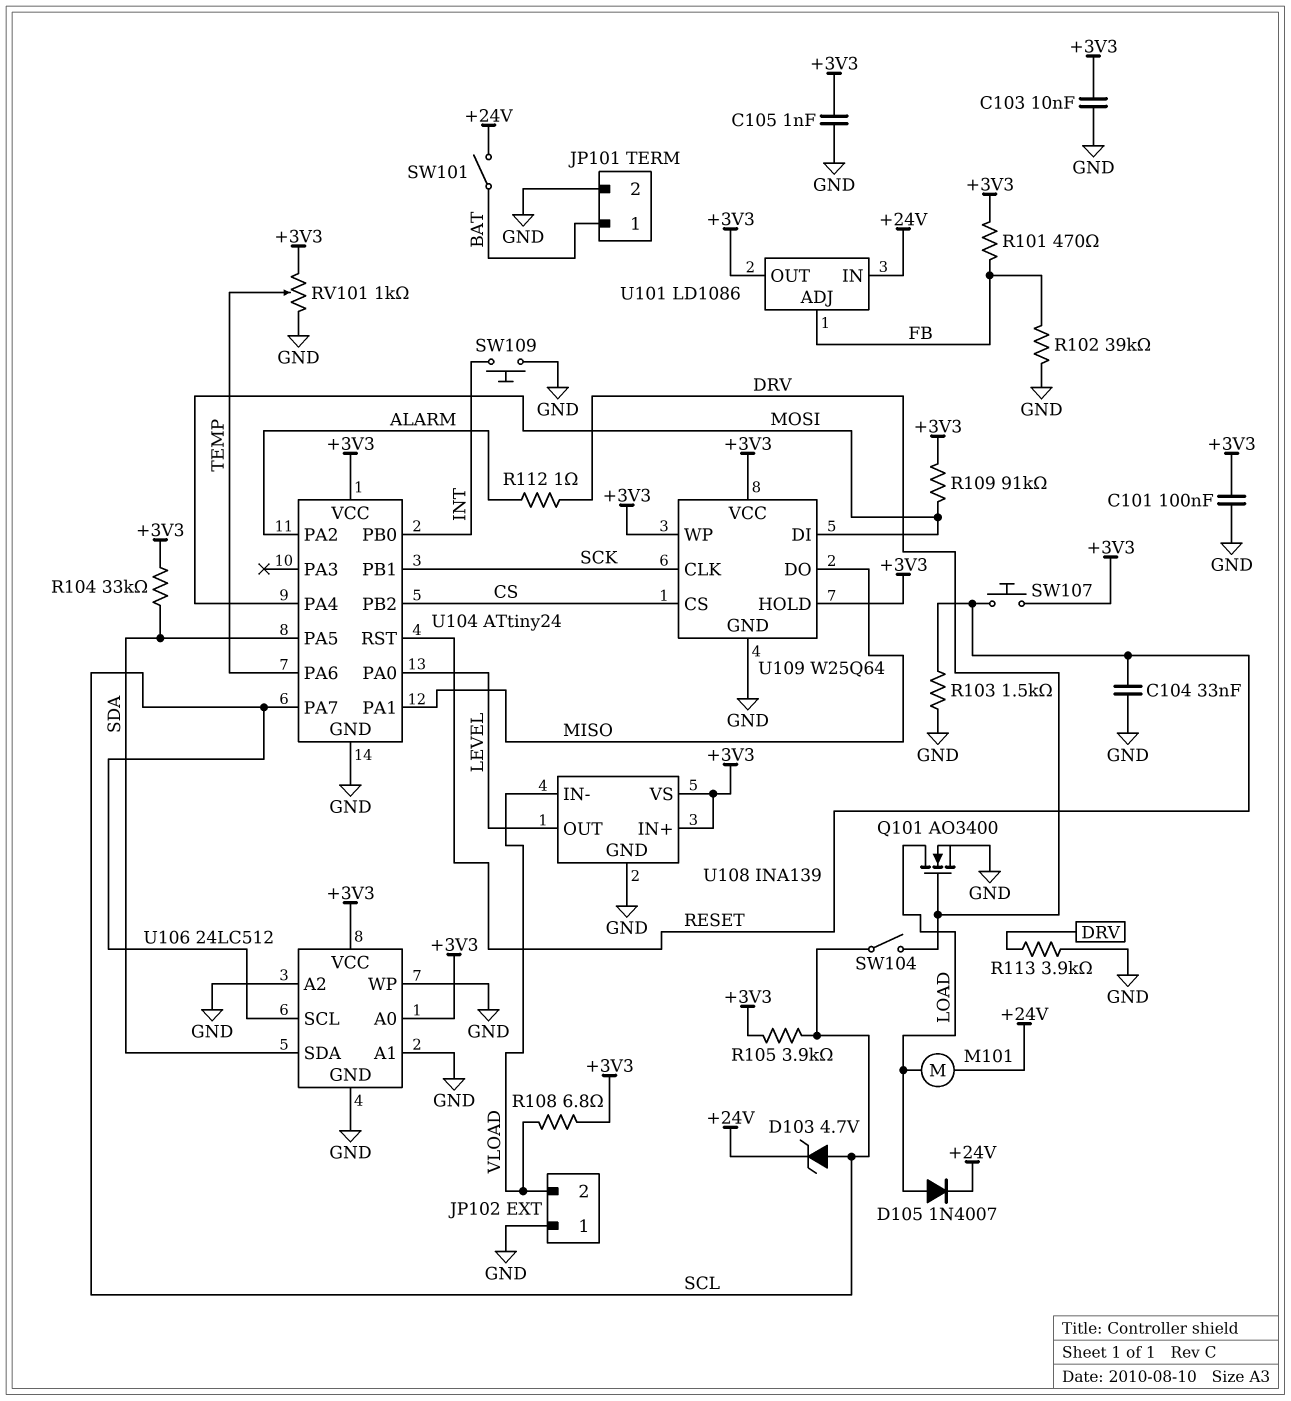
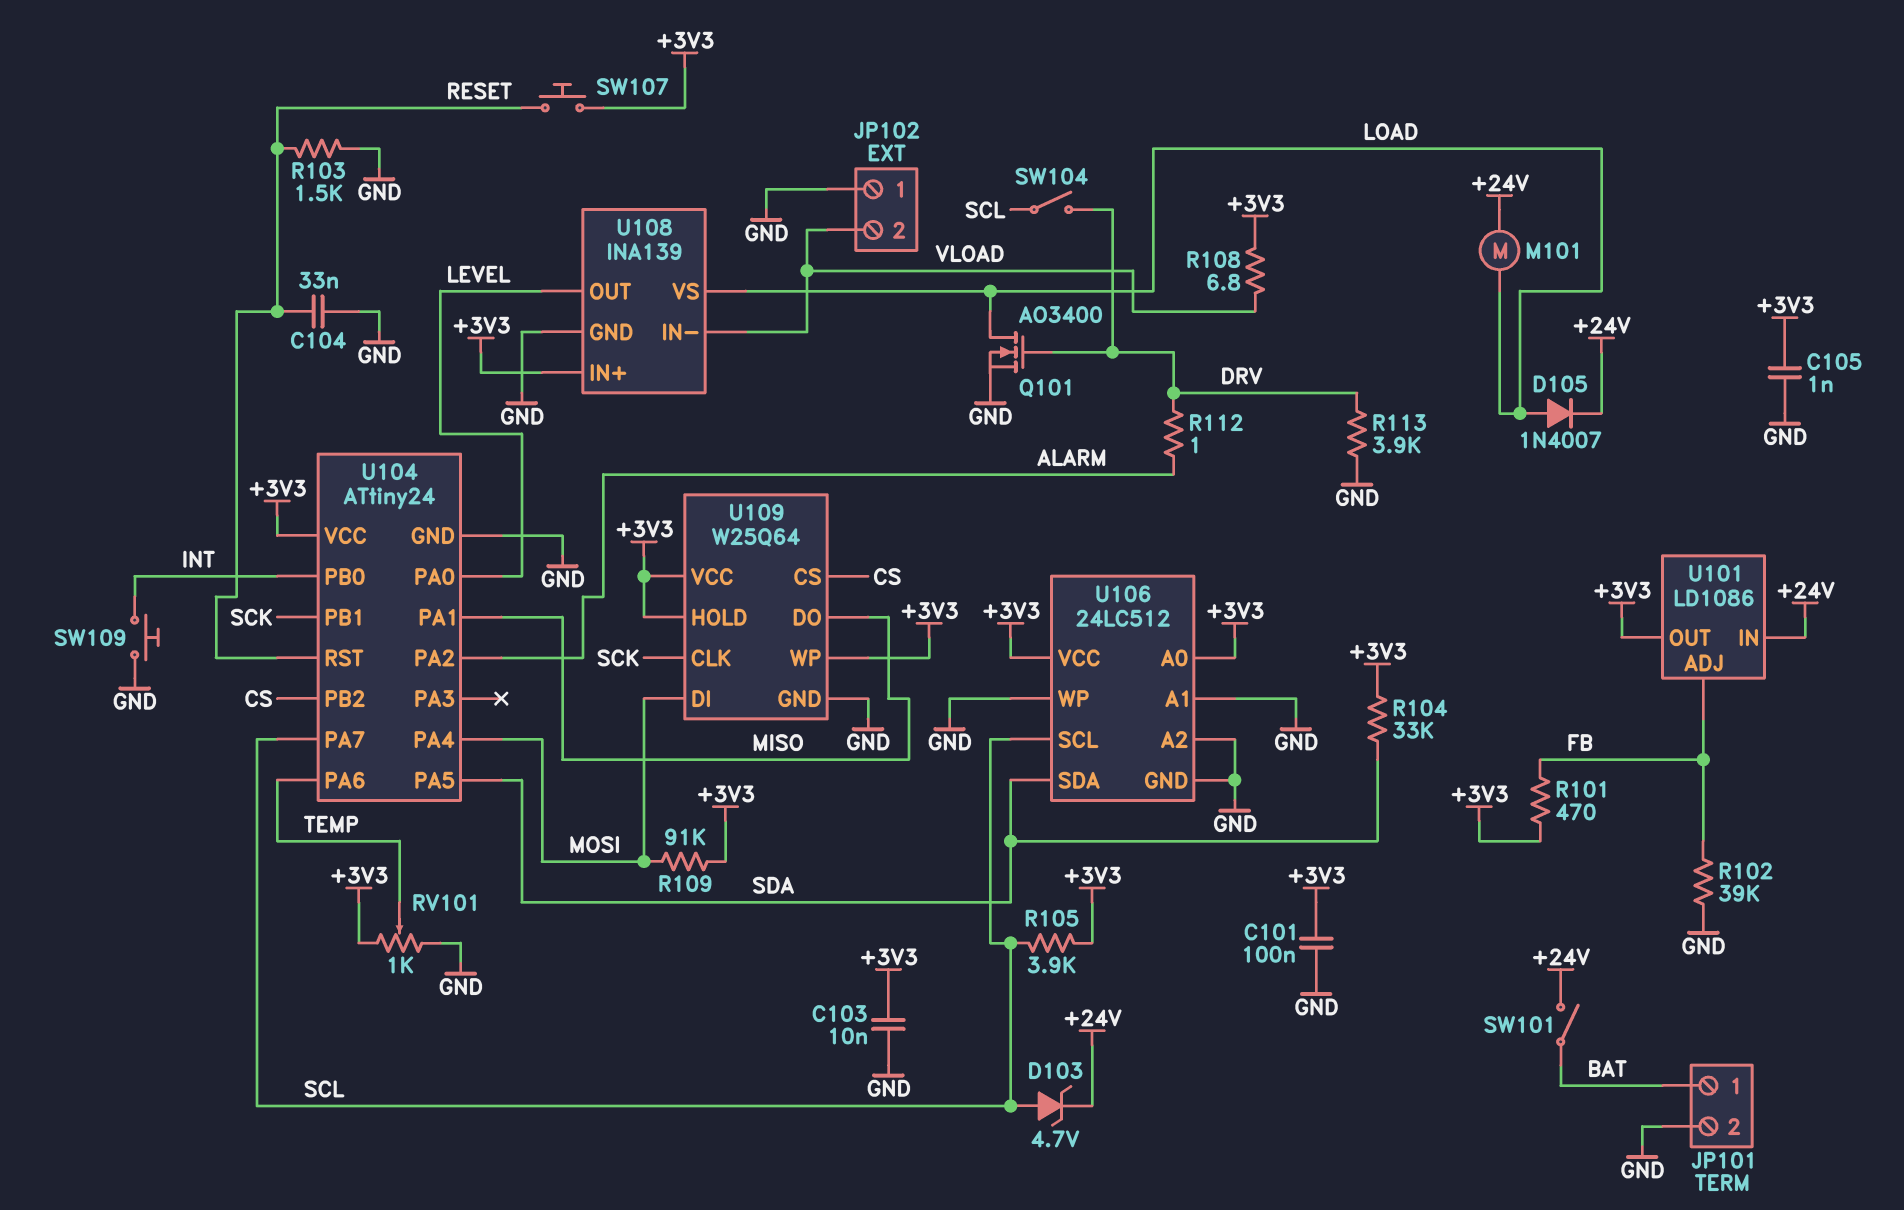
U108 pin VS: +3V3 -> LOAD

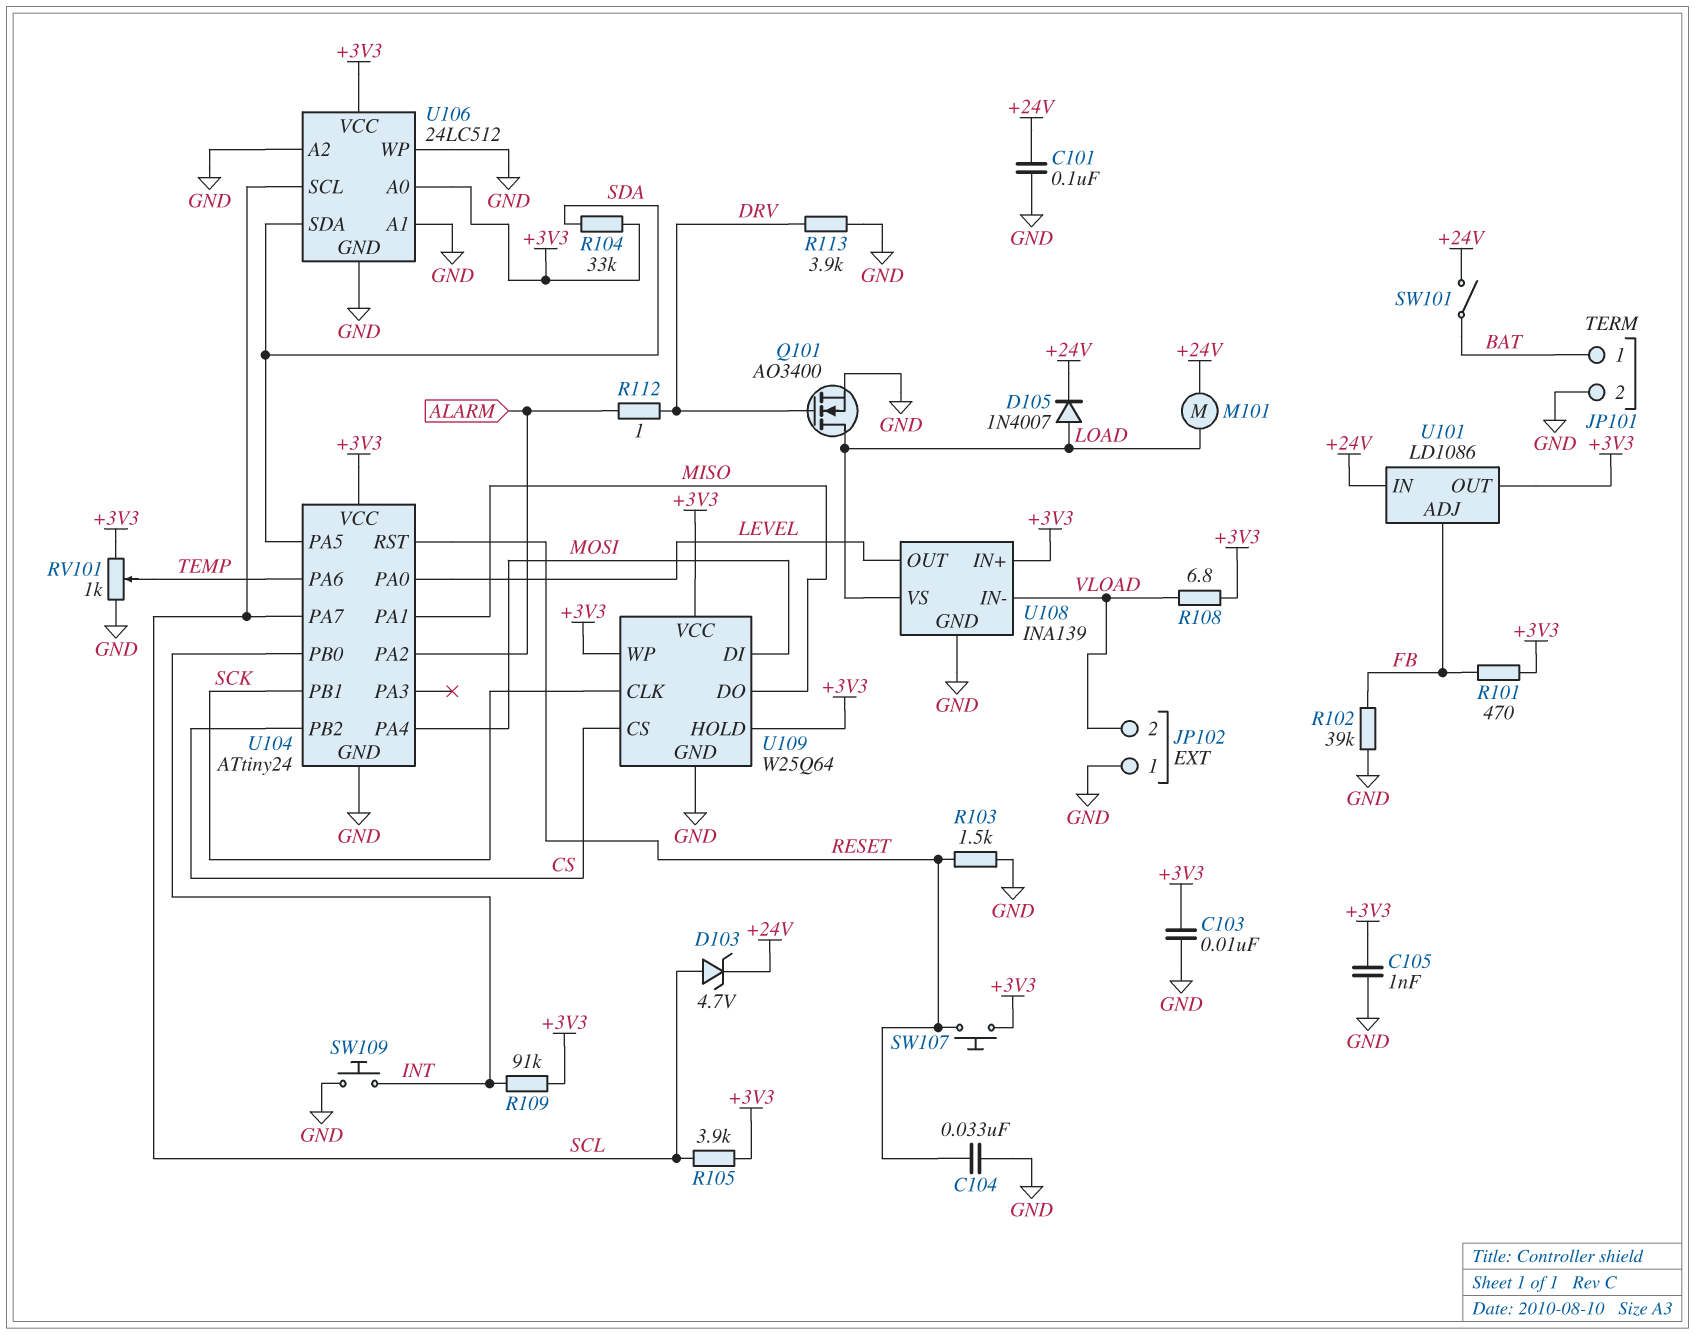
C101: 100nF (+3V3, GND) -> 100nF (+24V, GND)
R109: 91k (+3V3, MOSI) -> 91k (+3V3, INT)
SW104: switch (DRV, SCL) -> none

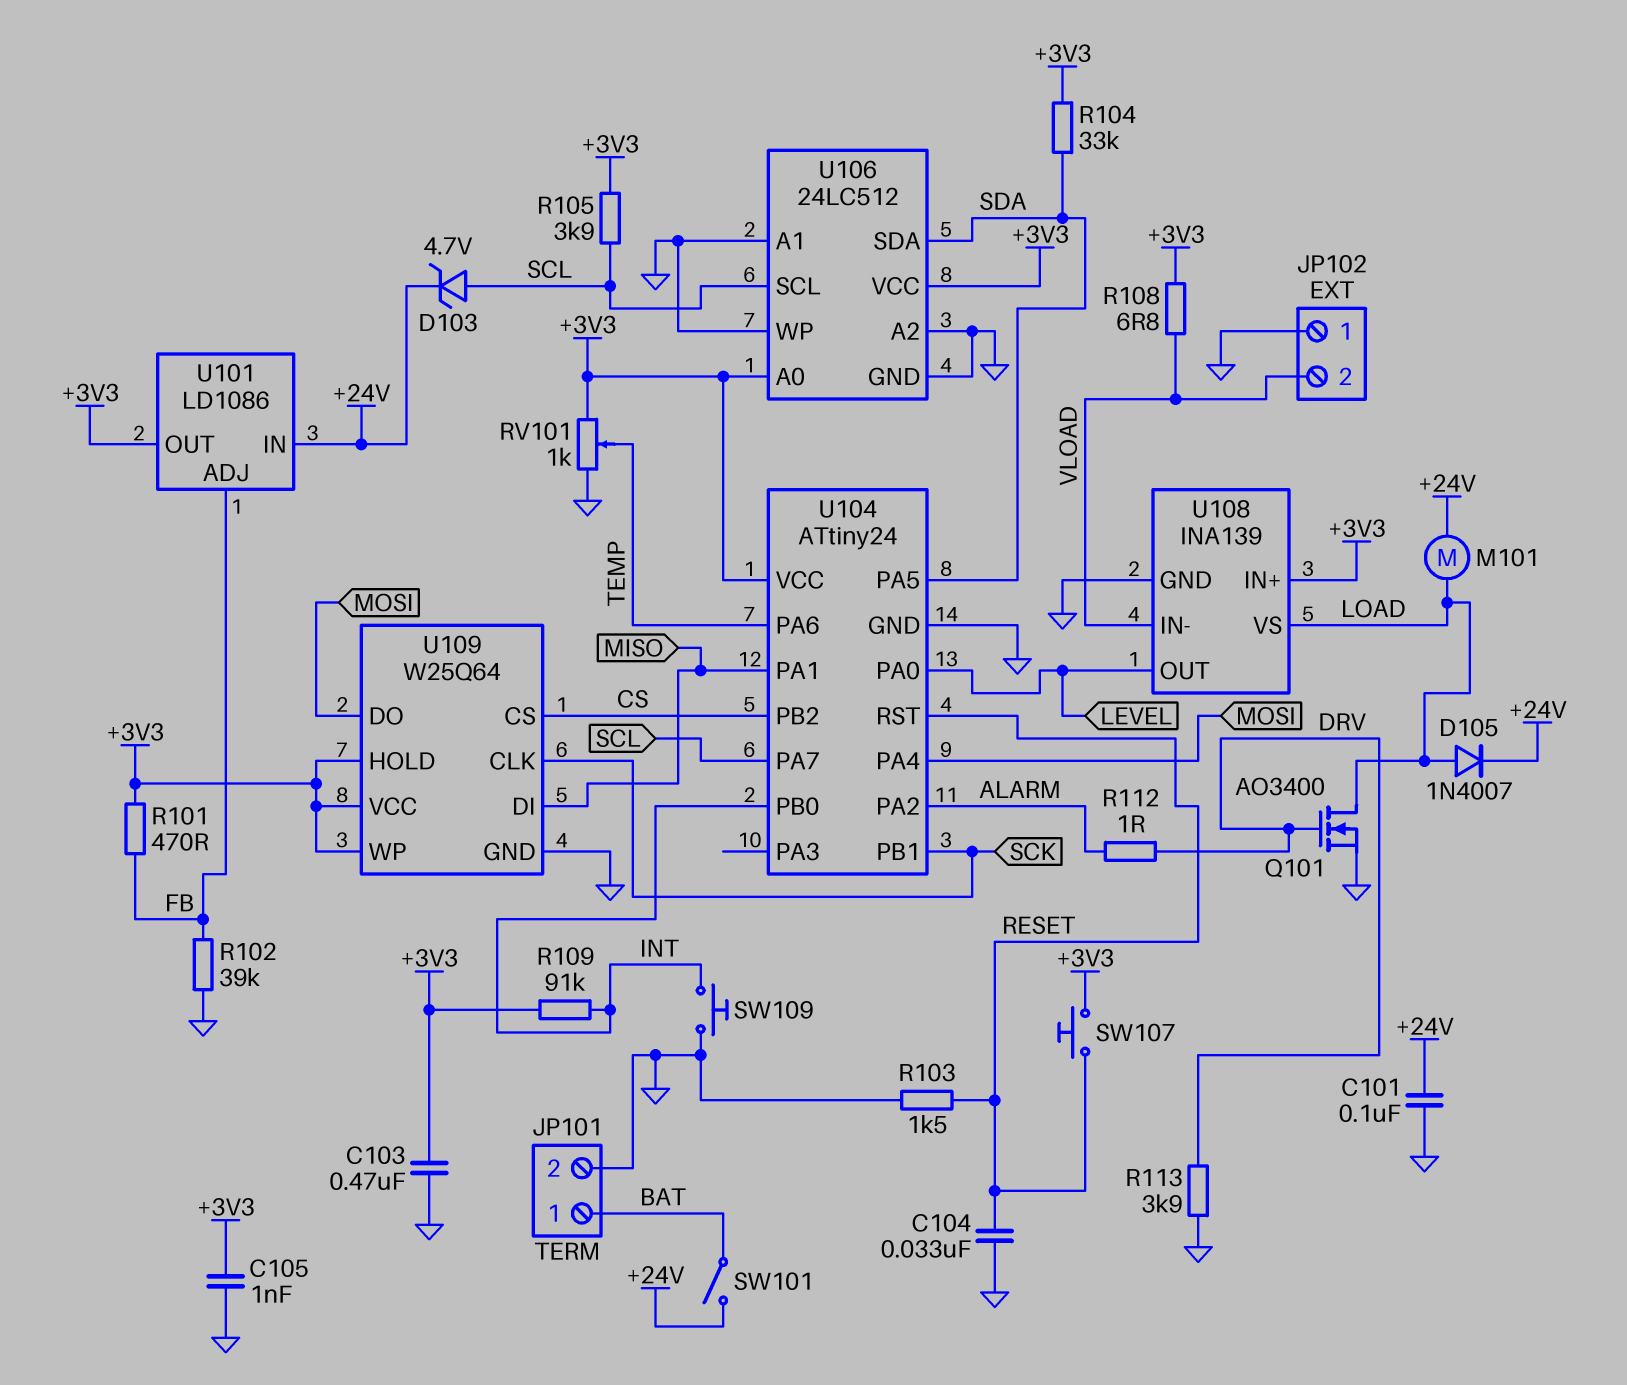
C103: 10nF (+3V3, GND) -> 470nF (+3V3, GND)
U109 pin DI: MOSI -> MISO
U109 pin DO: MISO -> MOSI

